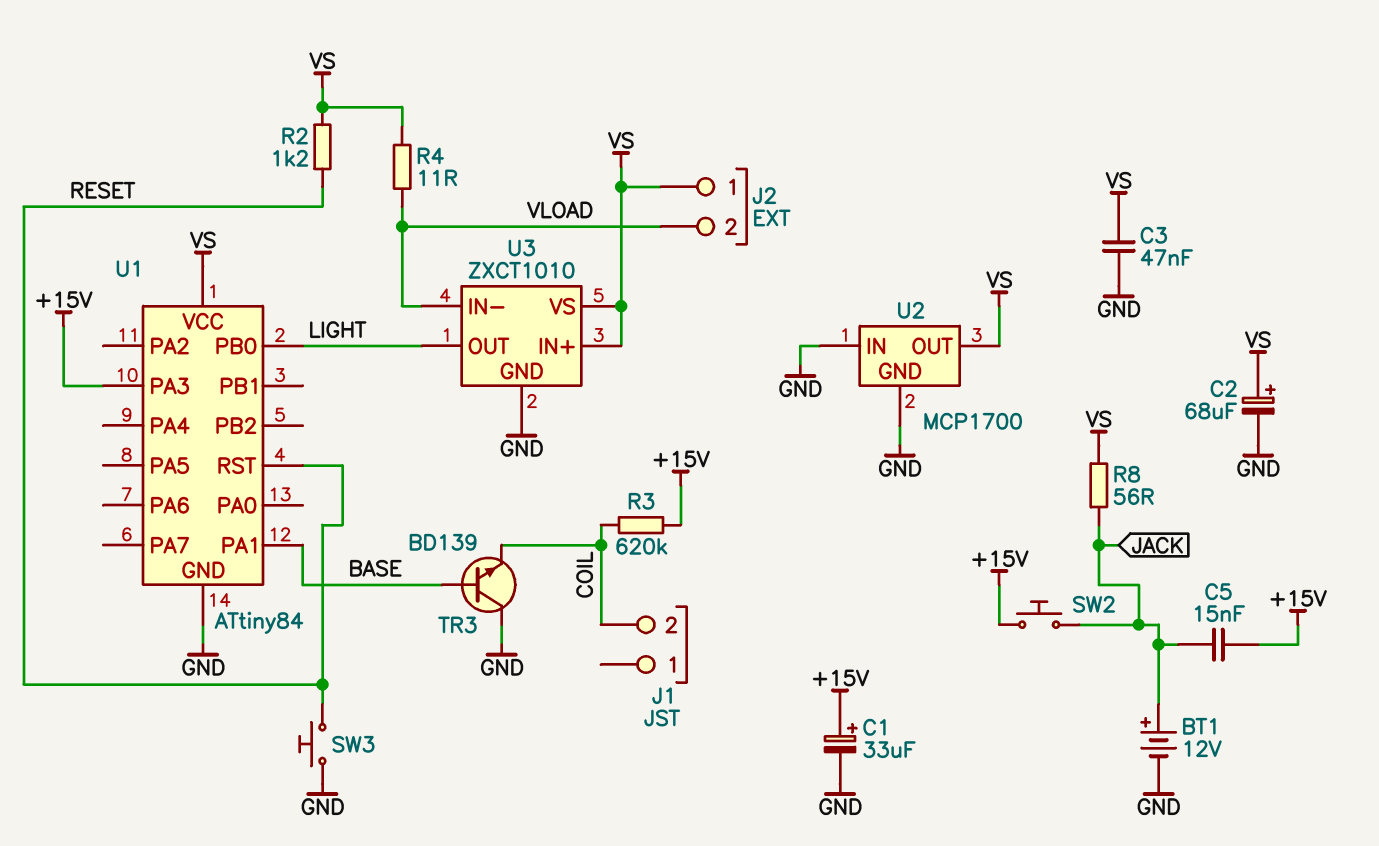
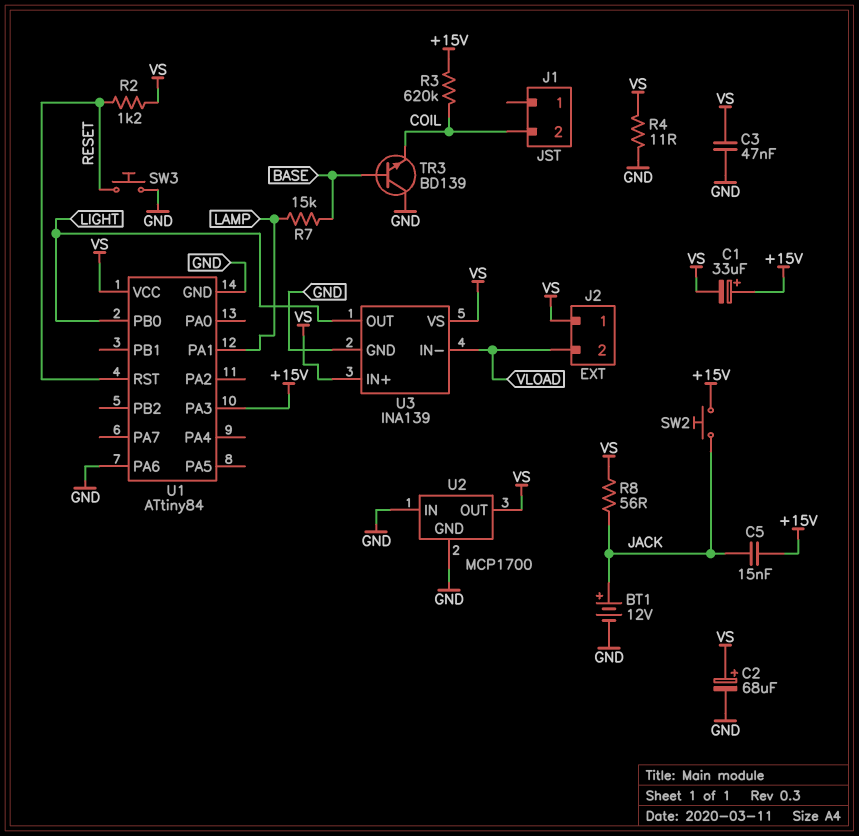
C1: 33uF (plus +15V, minus GND) -> 33uF (plus +15V, minus VS)
R4: 11 (VLOAD, VS) -> 11 (GND, VS)
R7: none -> 15k (BASE, LAMP)
U1 pin PA1: BASE -> LAMP
U1 pin PA6: none -> GND
U3: ZXCT1010 -> INA139

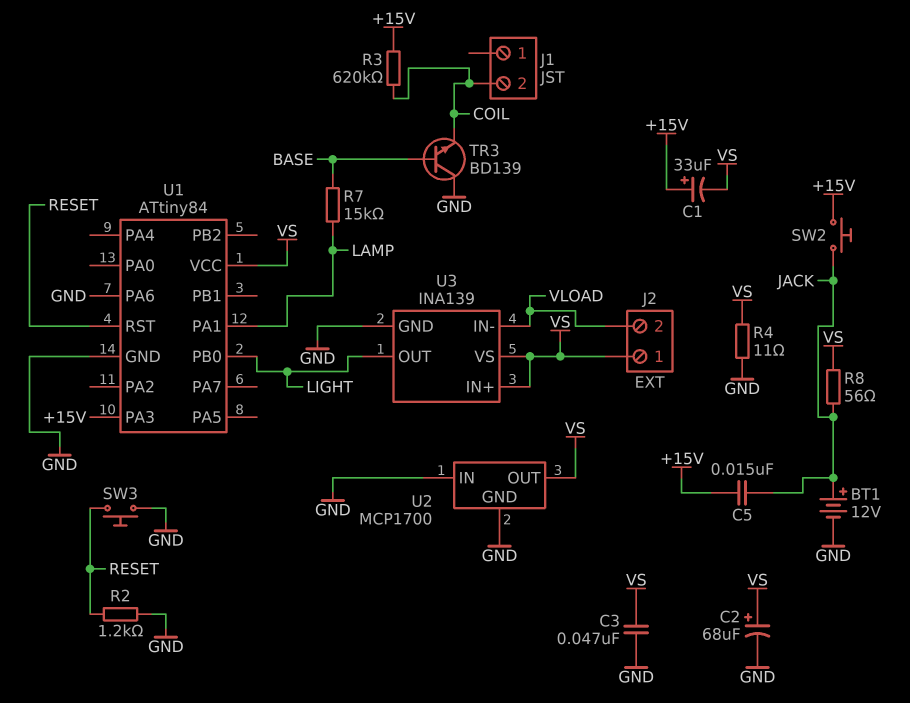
R2: 1.2k (RESET, VS) -> 1.2k (GND, RESET)

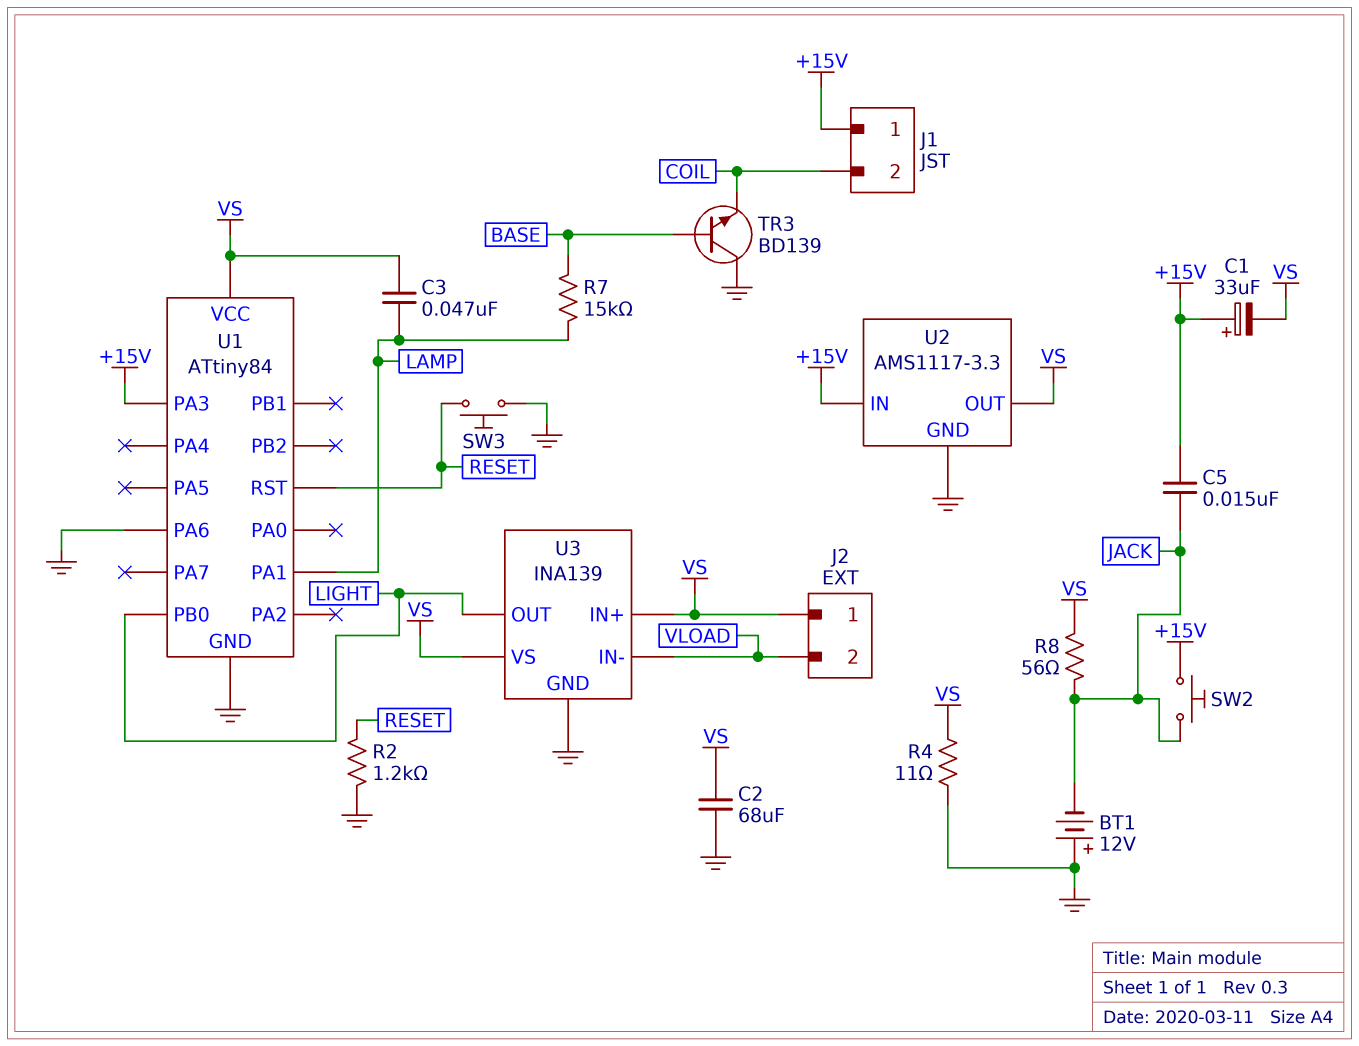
BT1: 12V (plus JACK, minus GND) -> 12V (plus GND, minus JACK)
C2: 68uF (plus VS, minus GND) -> 68uF (GND, VS)
C3: 47nF (GND, VS) -> 47nF (LAMP, VS)
J1 pin 1: none -> +15V
R3: 620k (+15V, COIL) -> none
U2: MCP1700 -> AMS1117-3.3
U2 pin IN: GND -> +15V

